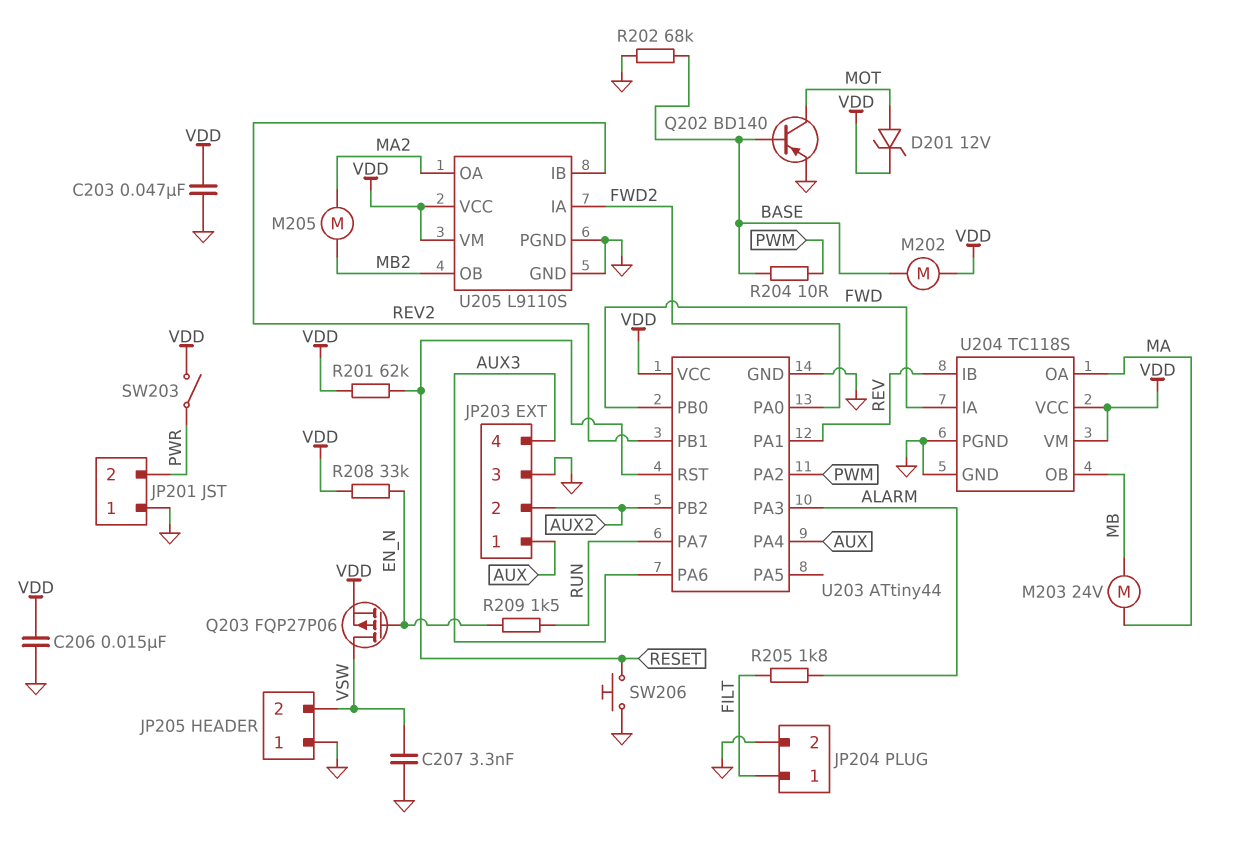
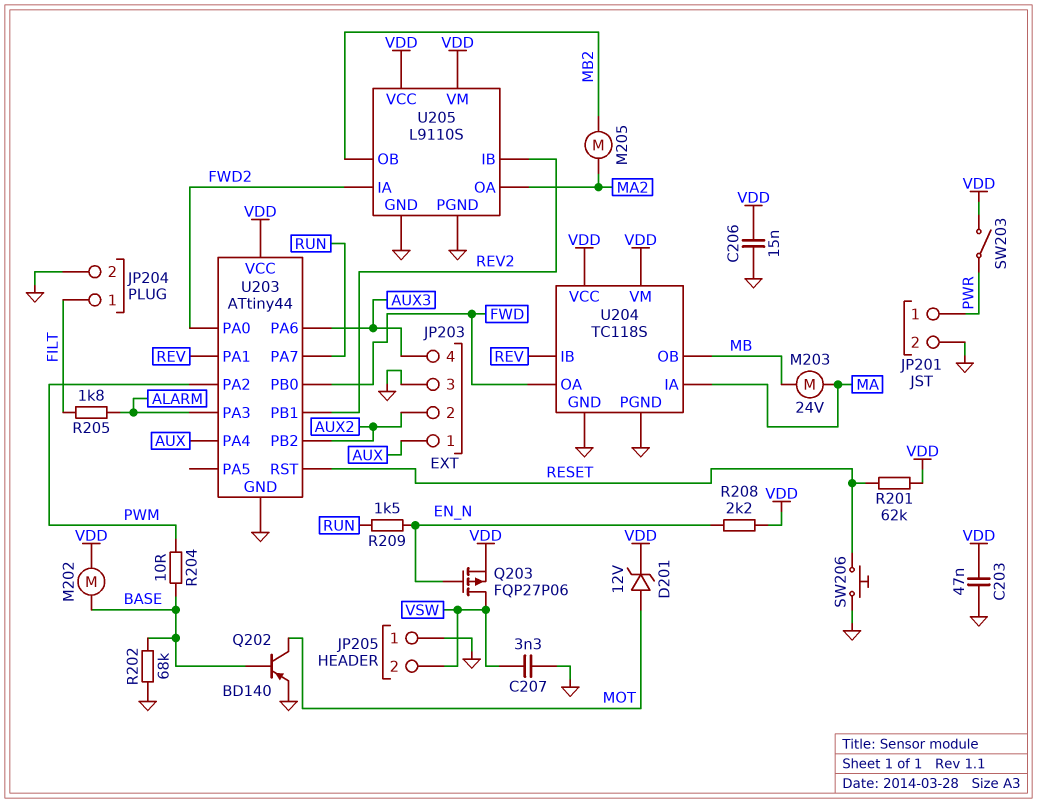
JP201 pin 1: GND -> PWR
JP201 pin 2: PWR -> GND
R208: 33k (EN_N, VDD) -> 2.2k (EN_N, VDD)
U204 pin IA: FWD -> MA
U204 pin OA: MA -> FWD

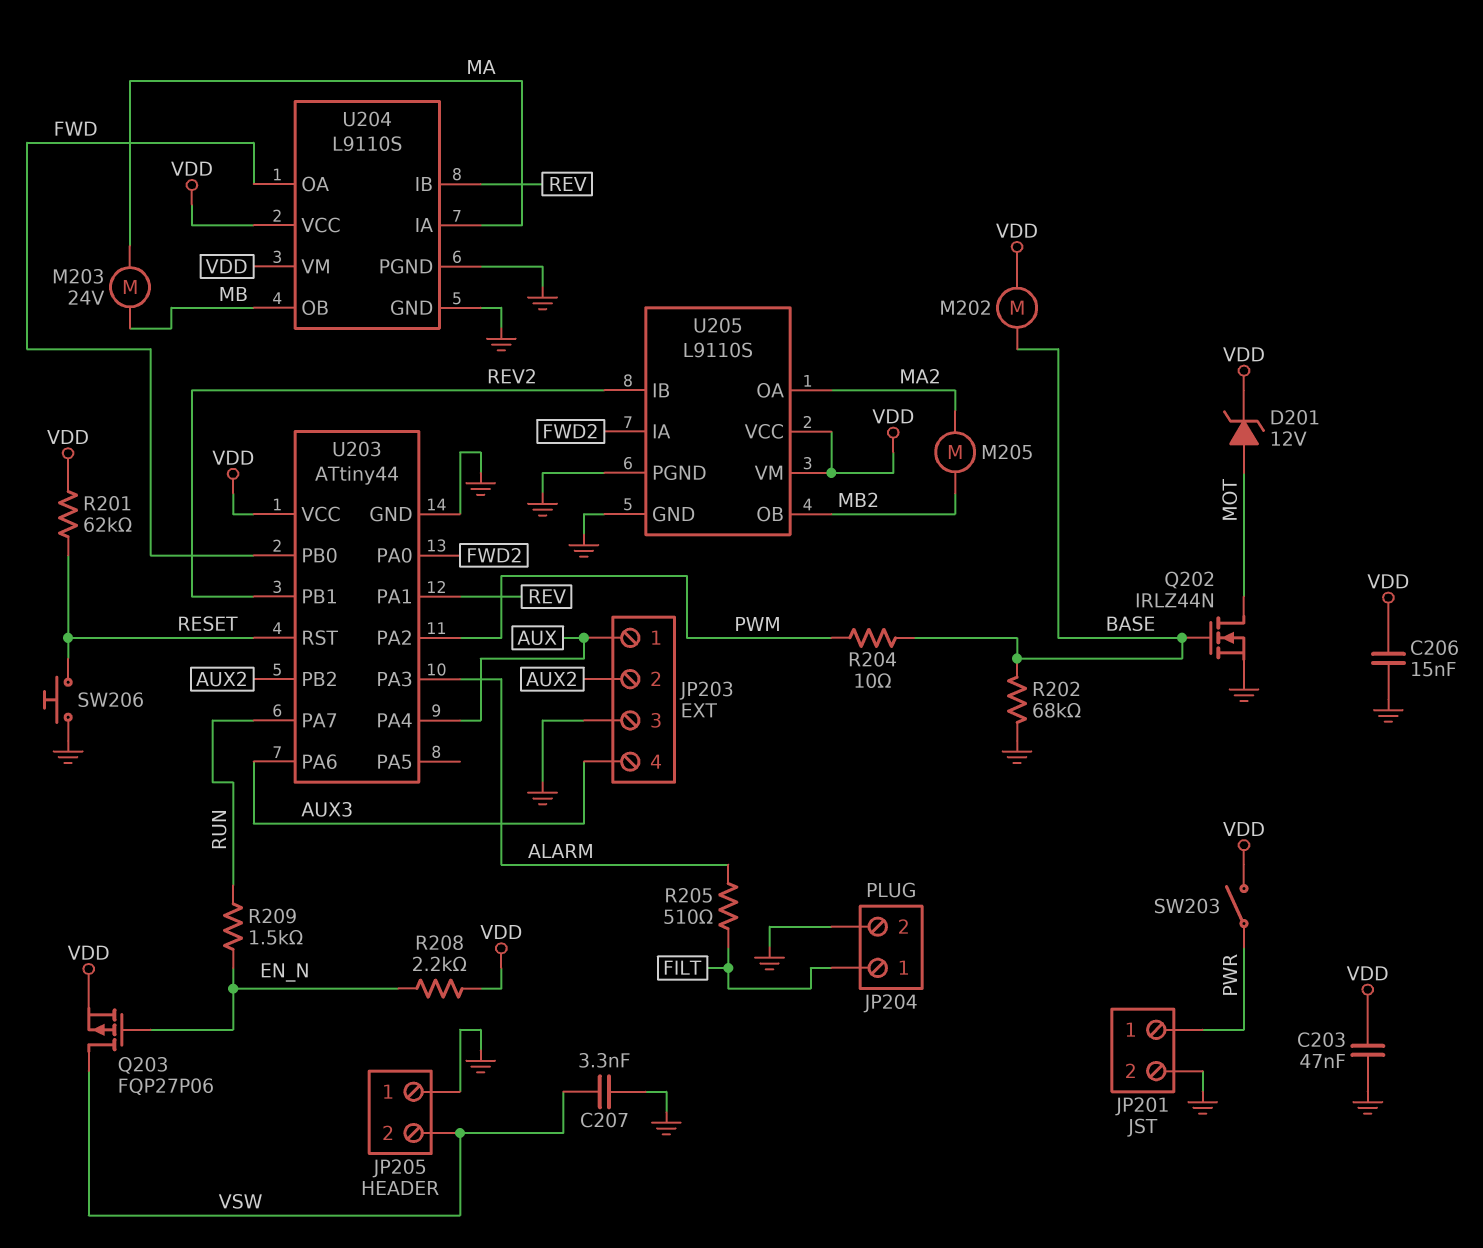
Q202: PNP BD140 (B BASE, C MOT, E GND) -> NMOS IRLZ44N (G BASE, D MOT, S GND)
R205: 1.8k (ALARM, FILT) -> 510 (ALARM, FILT)
U204: TC118S -> L9110S

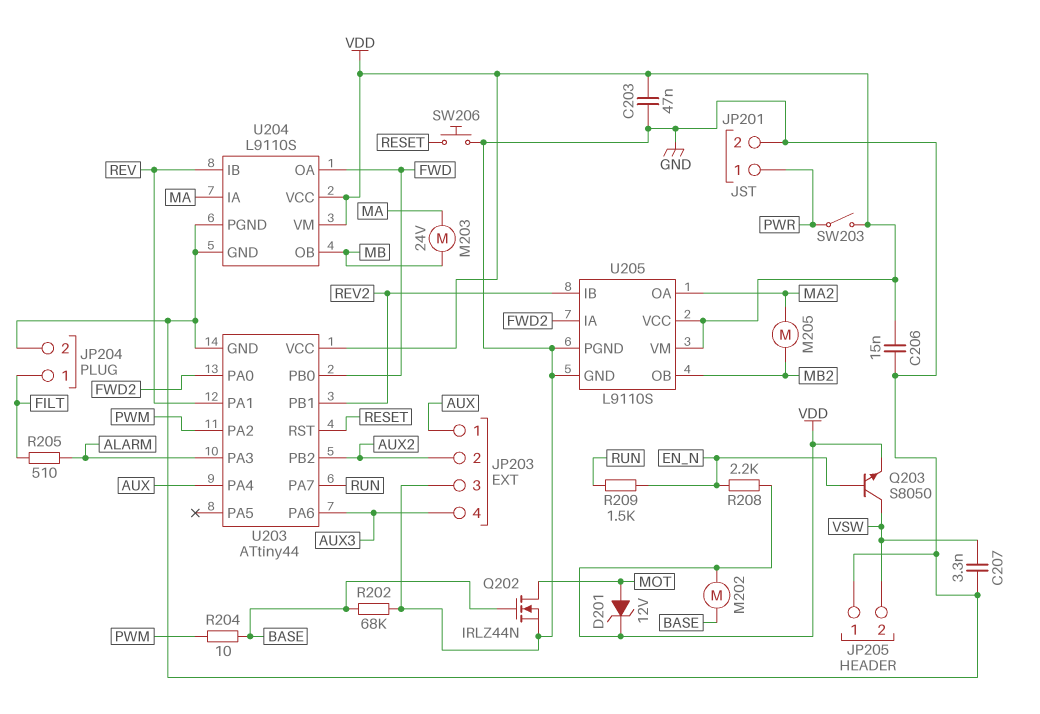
Q203: PMOS FQP27P06 (G EN_N, D VSW, S VDD) -> NPN S8050 (B EN_N, C VSW, E VDD)
R201: 62k (RESET, VDD) -> none

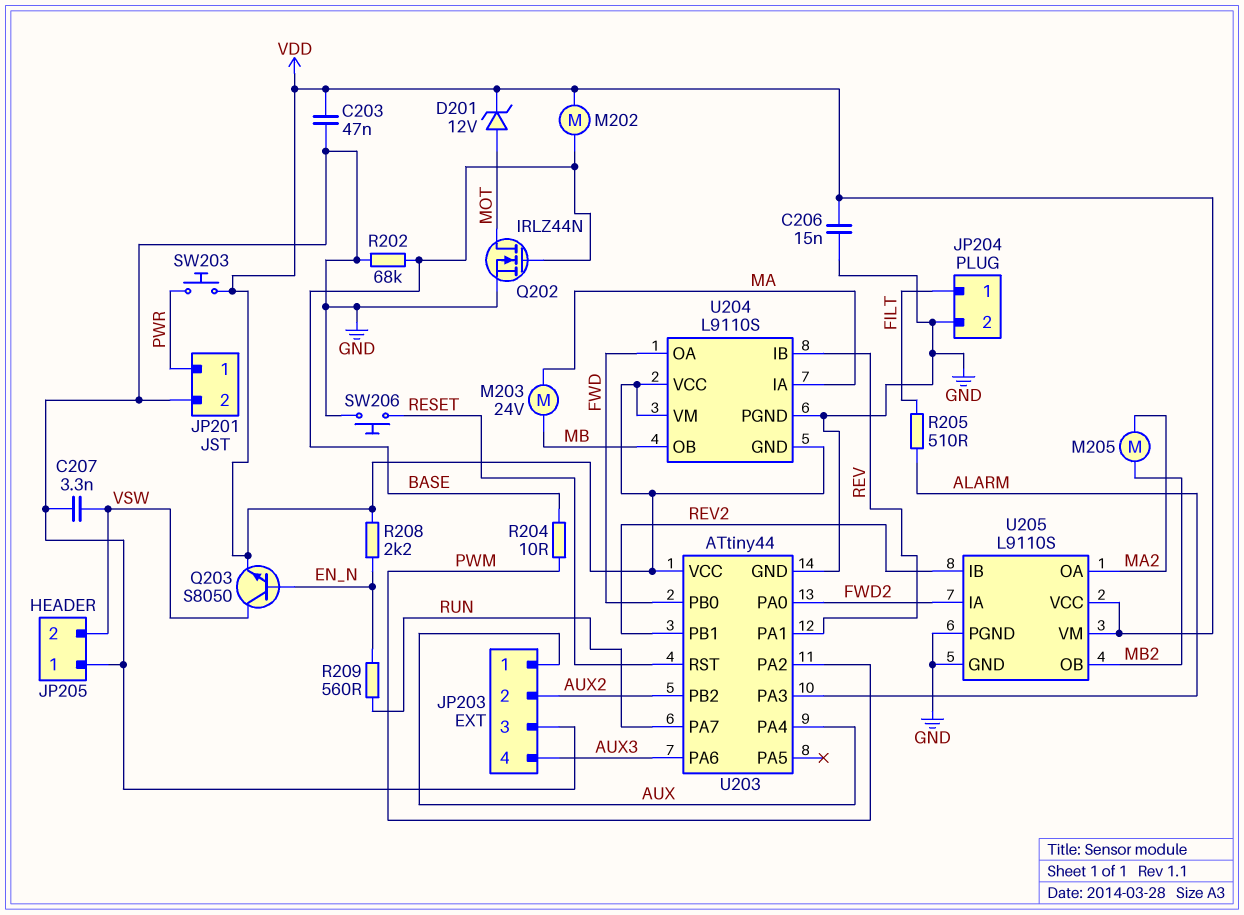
R209: 1.5k (EN_N, RUN) -> 560 (EN_N, RUN)
SW203: switch (PWR, VDD) -> button (PWR, VDD)
U204 pin GND: GND -> VDD

